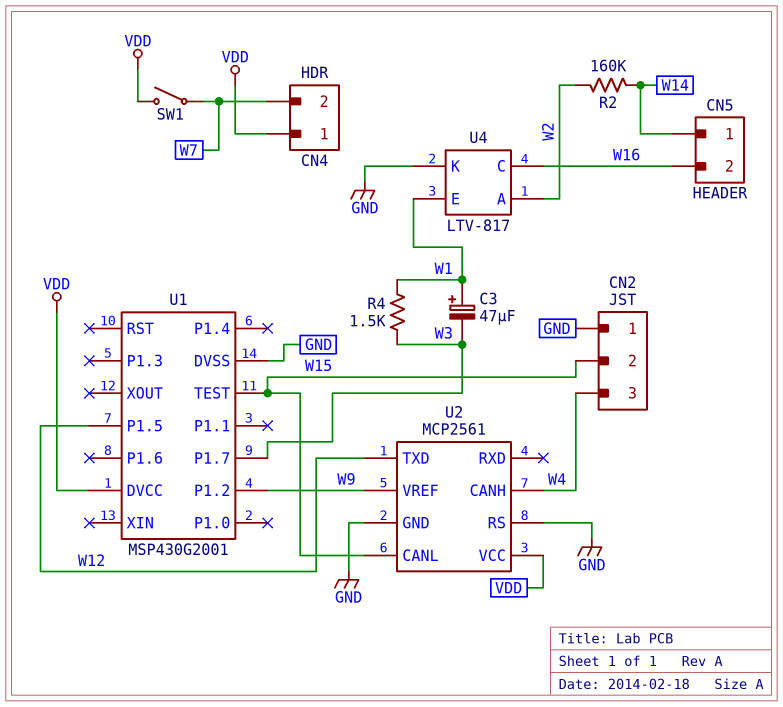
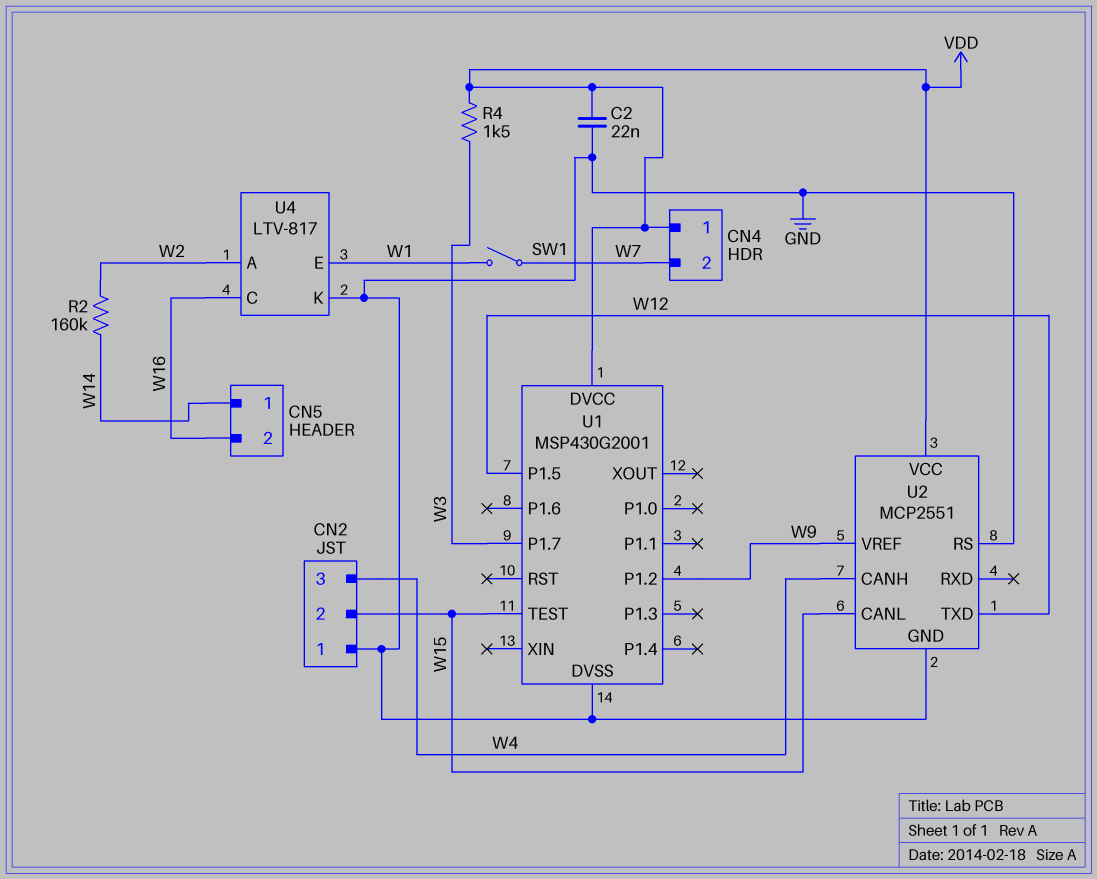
C2: none -> 22nF (GND, VDD)
C3: 47uF (plus W1, minus W3) -> none
R4: 1.5k (W1, W3) -> 1.5k (VDD, W3)
SW1: switch (VDD, W7) -> switch (W1, W7)
U2: MCP2561 -> MCP2551

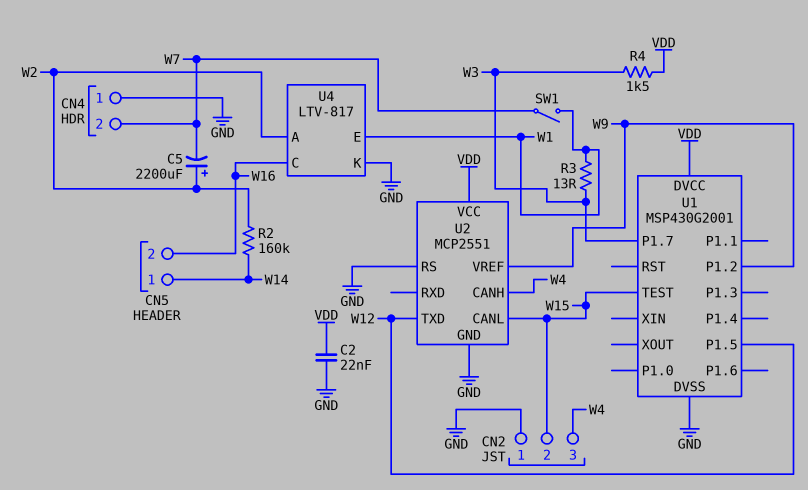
C5: none -> 2200uF (plus W2, minus W7)
CN4 pin 1: VDD -> GND
R3: none -> 13 (W1, W3)

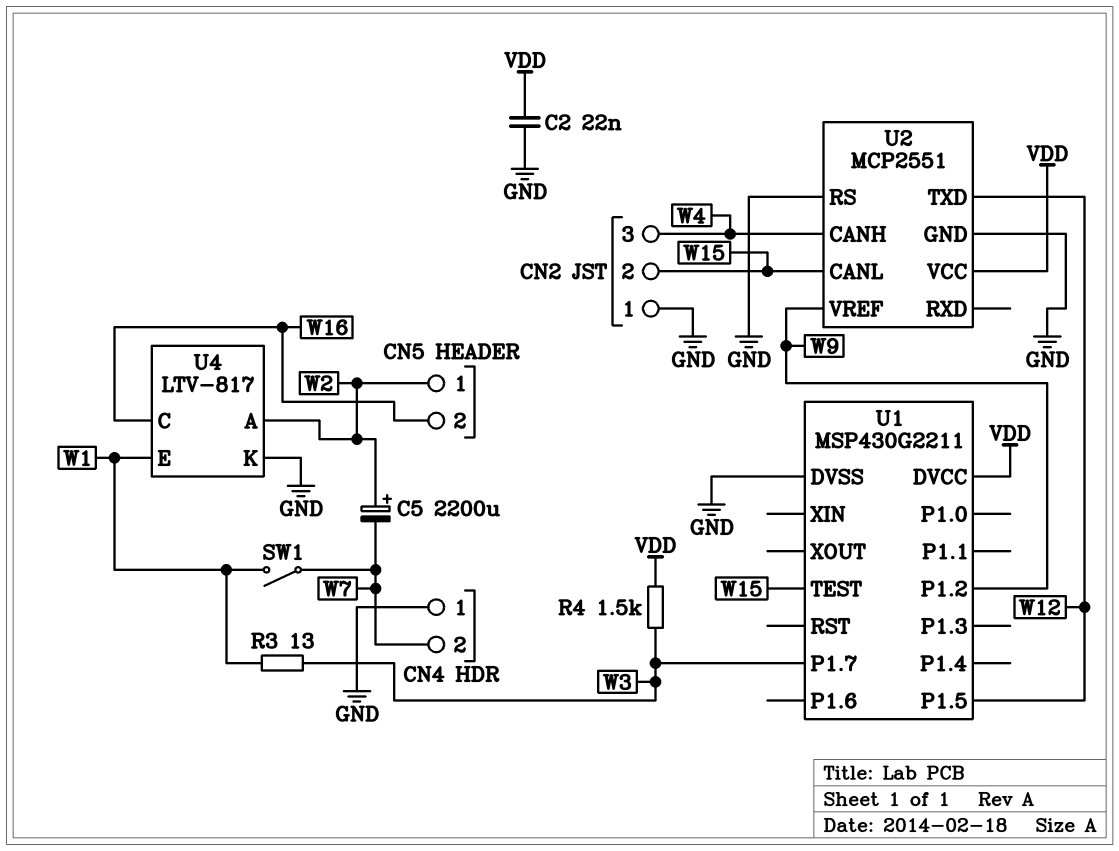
CN5 pin 1: W14 -> W2
R2: 160k (W2, W14) -> none
U1: MSP430G2001 -> MSP430G2211

